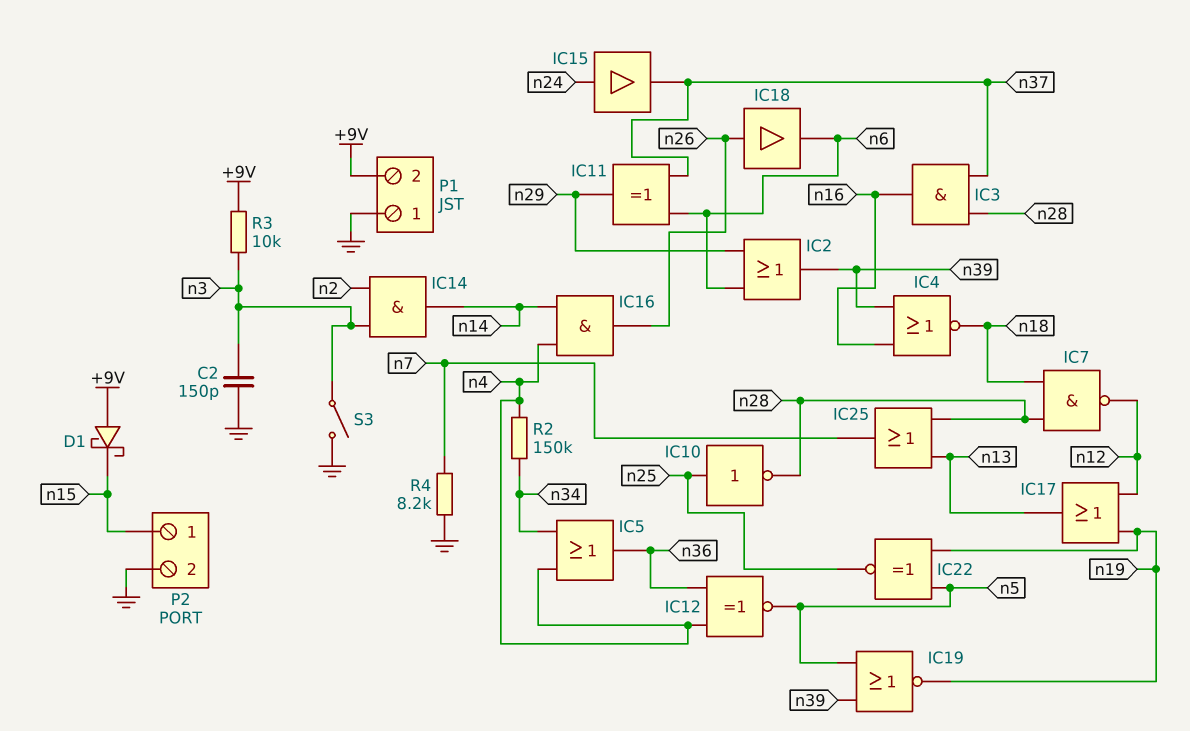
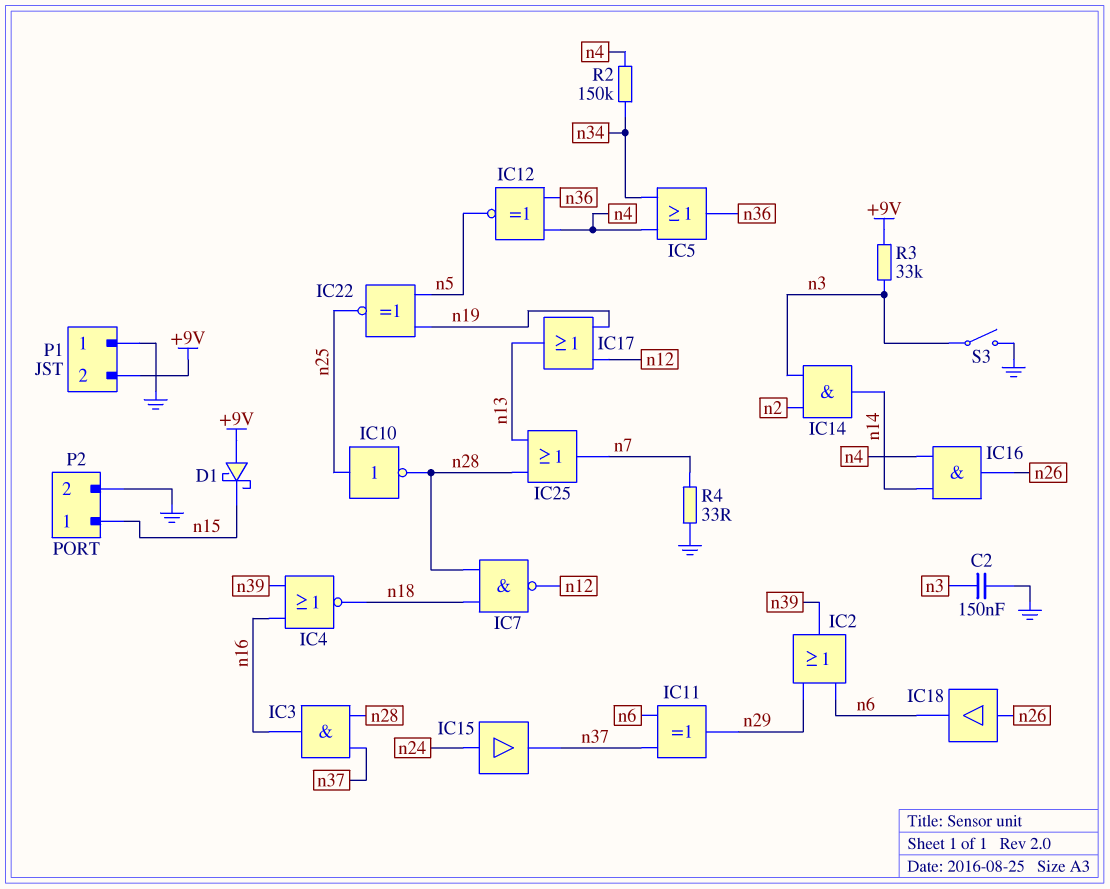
C2: 150pF (GND, n3) -> 150nF (GND, n3)
IC19: NOR (in n5, in n39, out n19) -> none
R3: 10k (+9V, n3) -> 33k (+9V, n3)
R4: 8.2k (GND, n7) -> 33 (GND, n7)

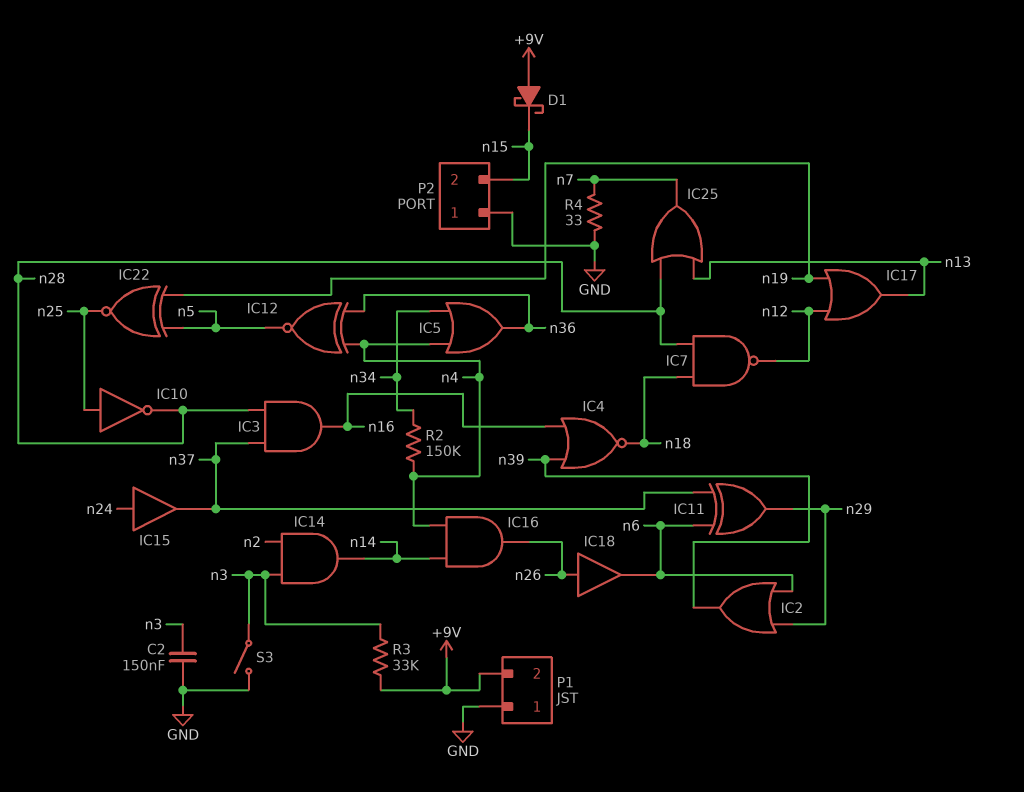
P2 pin 1: n15 -> GND
P2 pin 2: GND -> n15

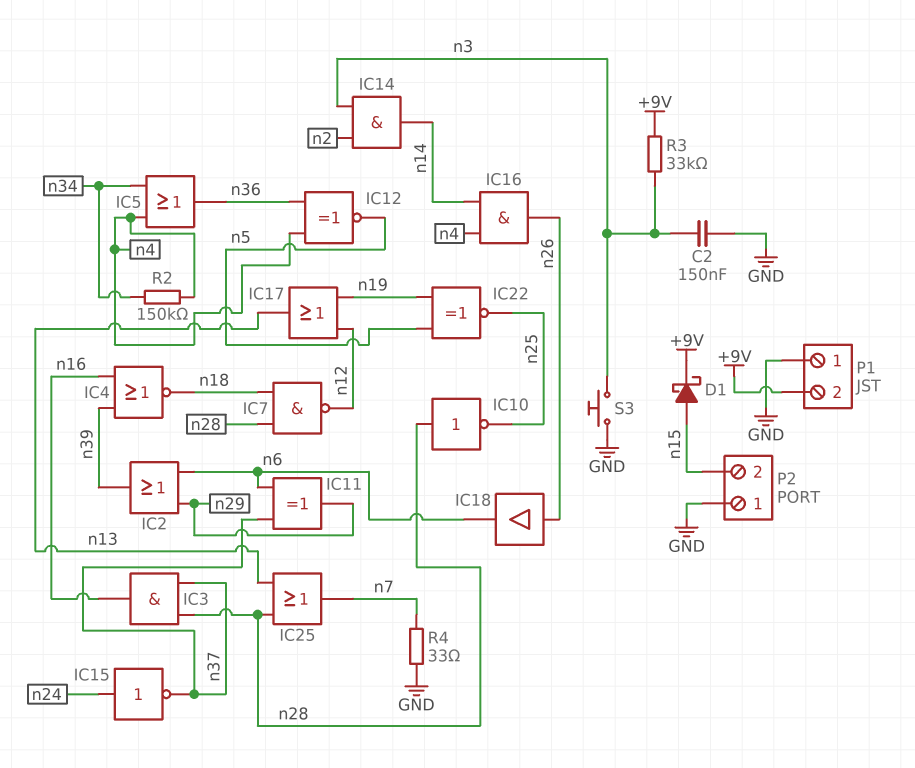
D1: schottky (A +9V, K n15) -> schottky (A n15, K +9V)
IC10: NOT (in n25, out n28) -> NOT (in n28, out n25)
IC15: buffer (in n24, out n37) -> NOT (in n24, out n37)
S3: switch (GND, n3) -> button (GND, n3)

